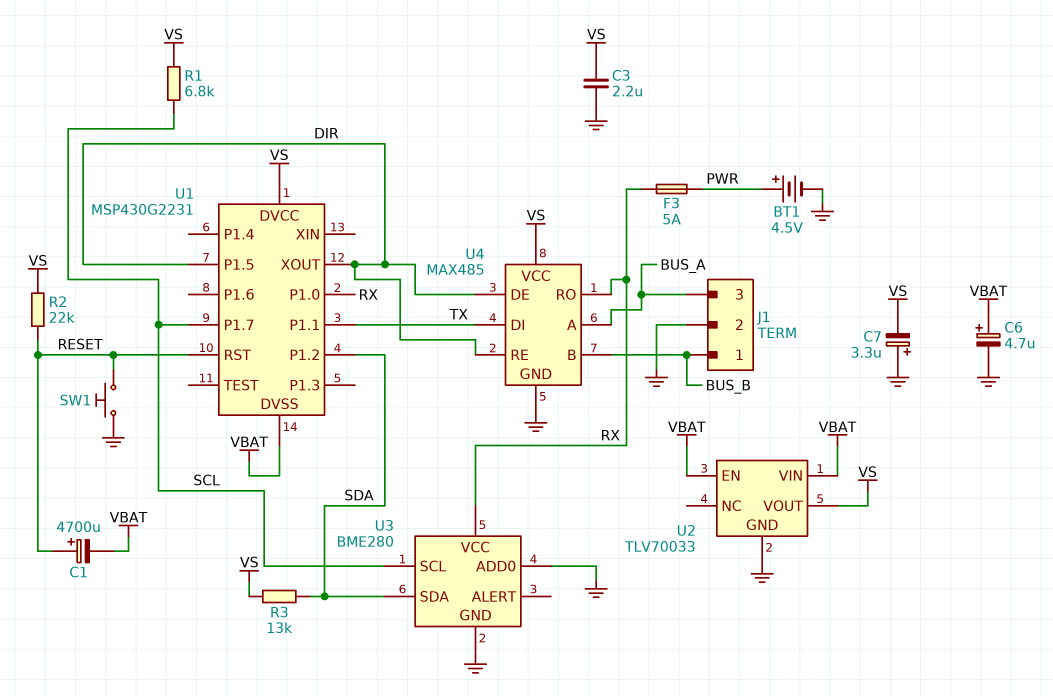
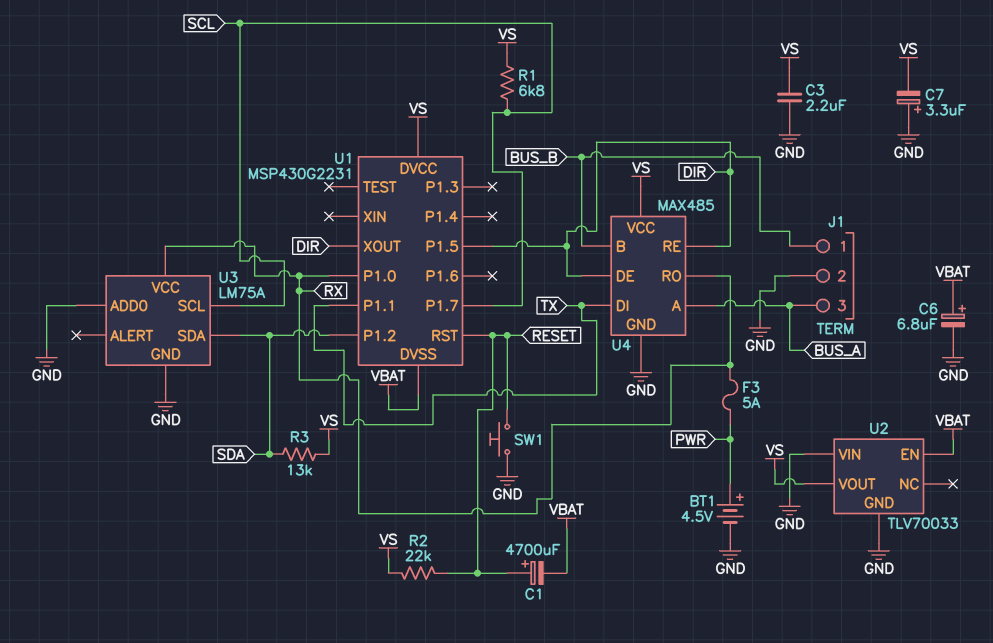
C6: 4.7uF (plus VBAT, minus GND) -> 6.8uF (plus VBAT, minus GND)
U2 pin VIN: VBAT -> GND
U3: BME280 -> LM75A

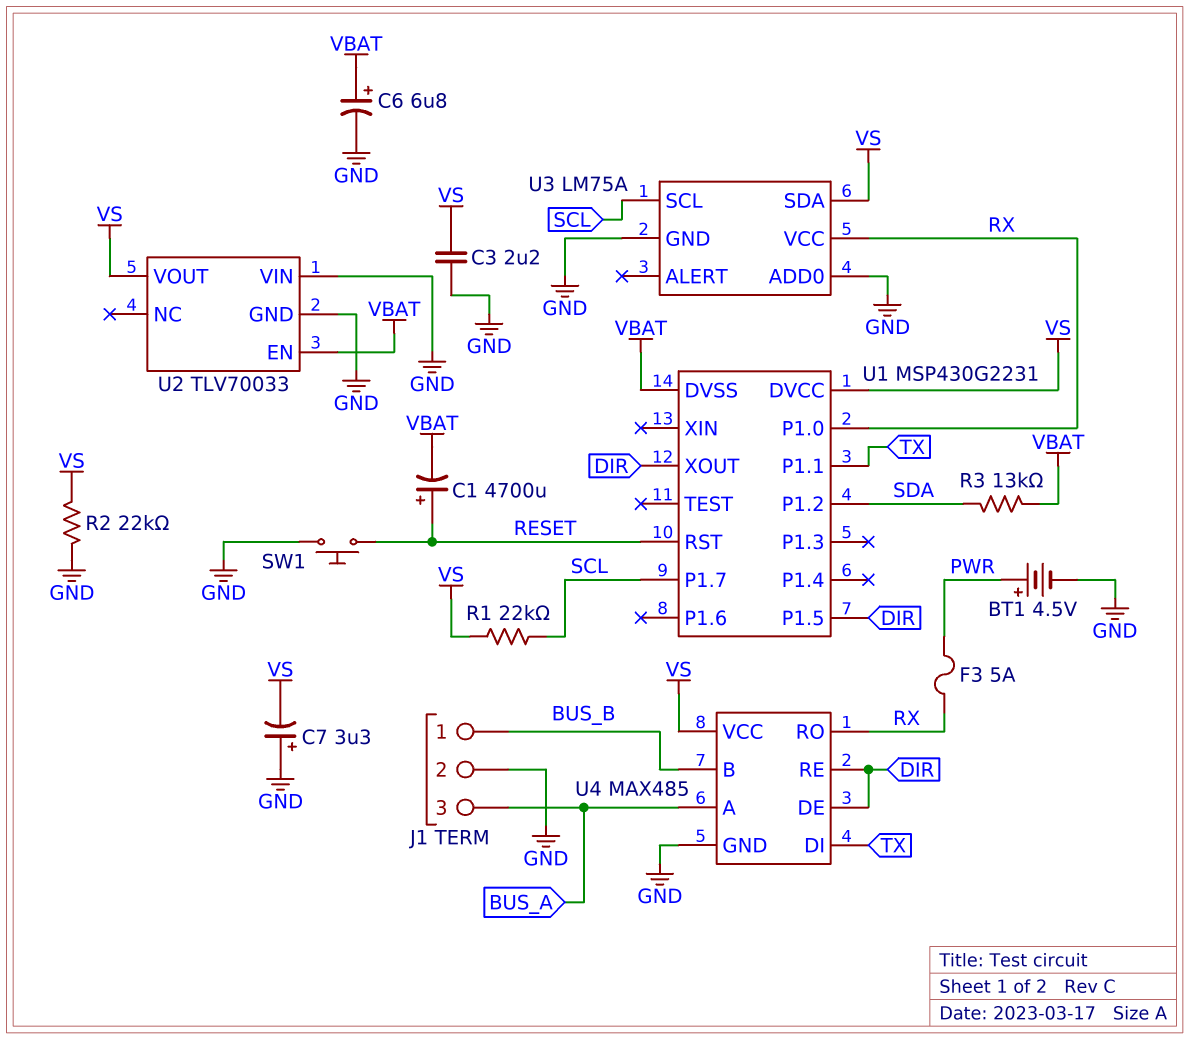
R1: 6.8k (SCL, VS) -> 22k (SCL, VS)
R2: 22k (RESET, VS) -> 22k (GND, VS)
R3: 13k (SDA, VS) -> 13k (SDA, VBAT)
U3 pin SDA: SDA -> VS

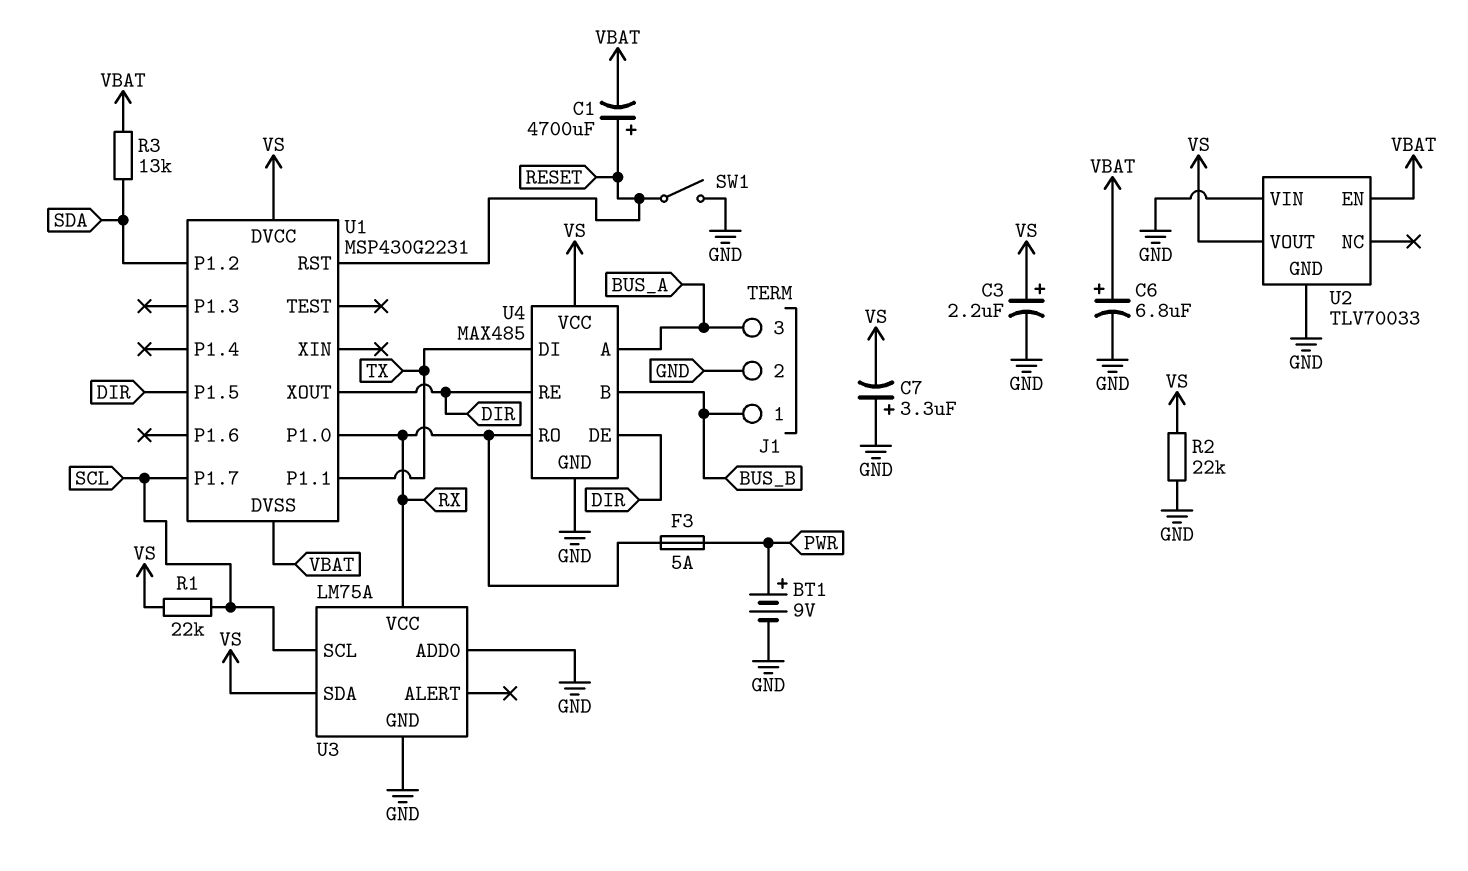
BT1: 4.5V (plus PWR, minus GND) -> 9V (plus PWR, minus GND)
C3: 2.2uF (GND, VS) -> 2.2uF (plus VS, minus GND)
SW1: button (GND, RESET) -> switch (GND, RESET)

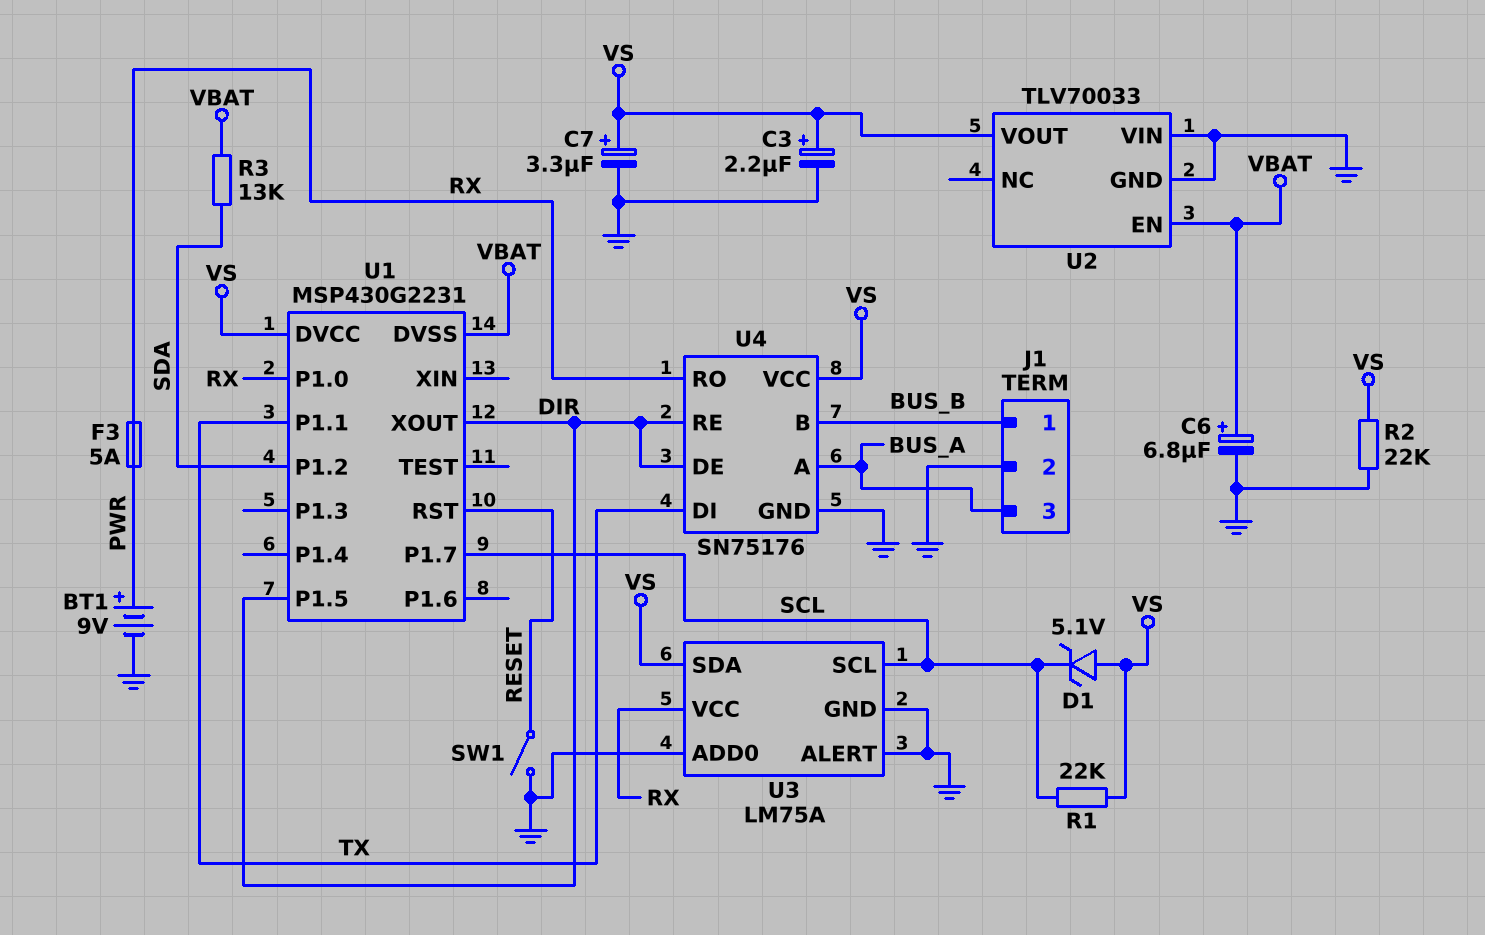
C1: 4700uF (plus RESET, minus VBAT) -> none
C7: 3.3uF (plus GND, minus VS) -> 3.3uF (plus VS, minus GND)
D1: none -> zener 5.1V (A VS, K SCL)
U3 pin ALERT: none -> GND
U4: MAX485 -> SN75176

